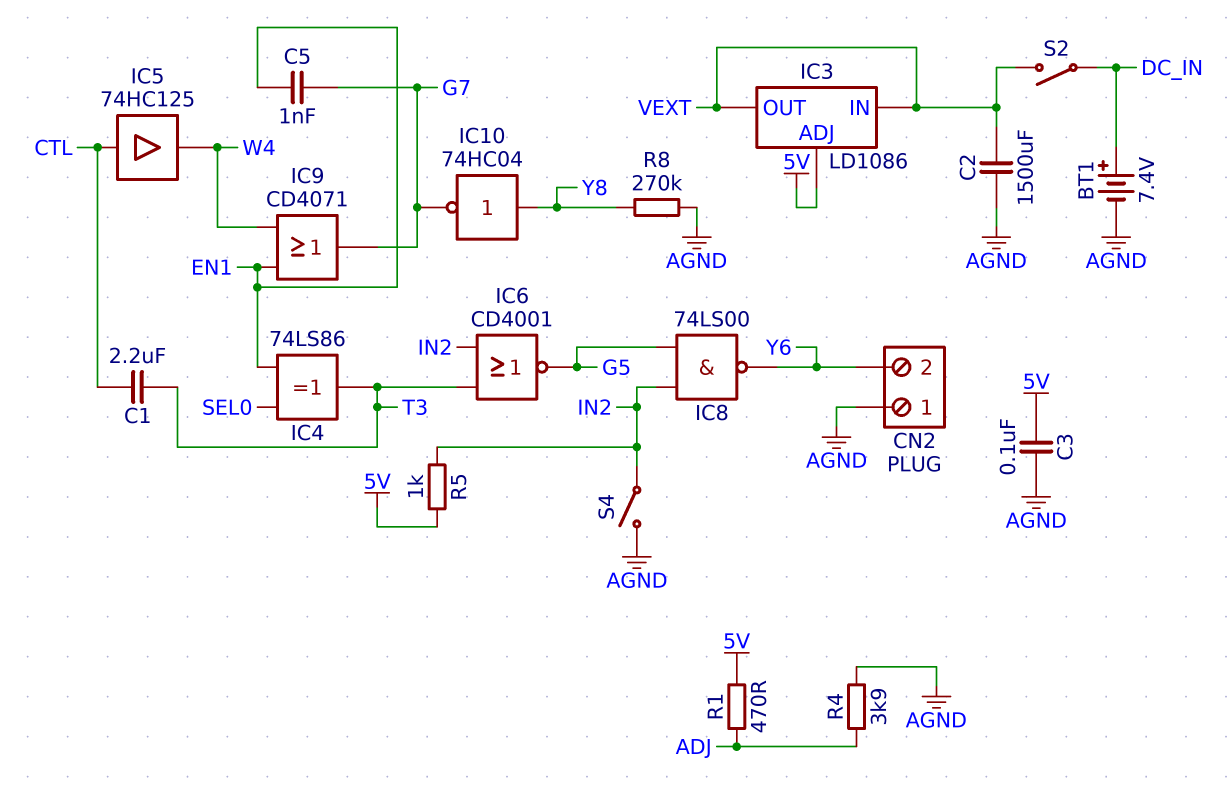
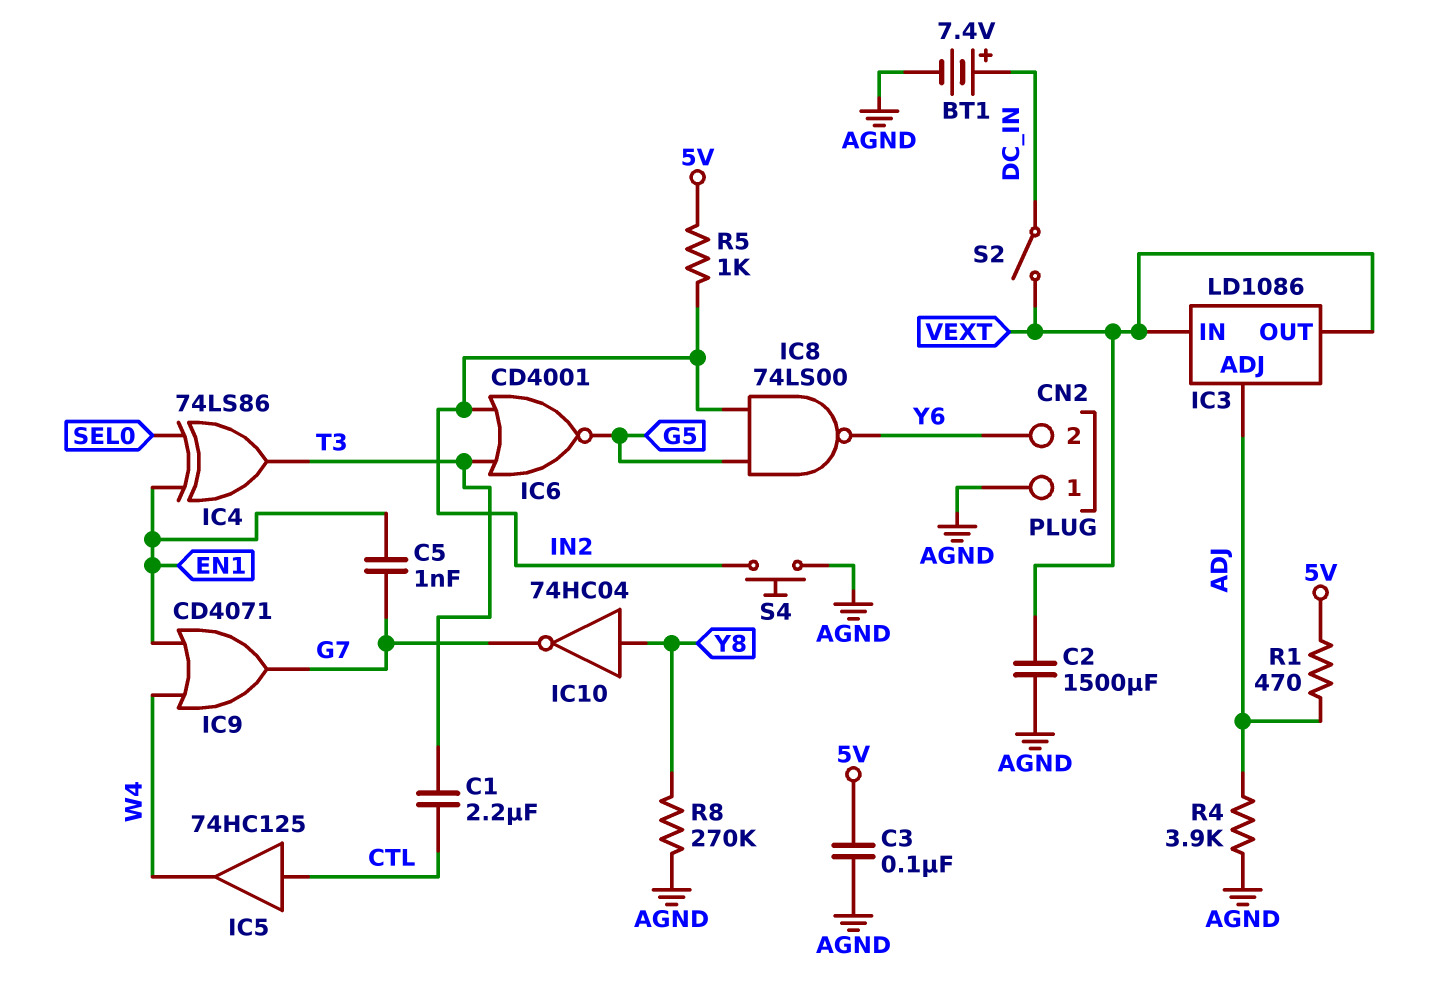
IC3 pin ADJ: 5V -> ADJ
S4: switch (AGND, IN2) -> button (AGND, IN2)

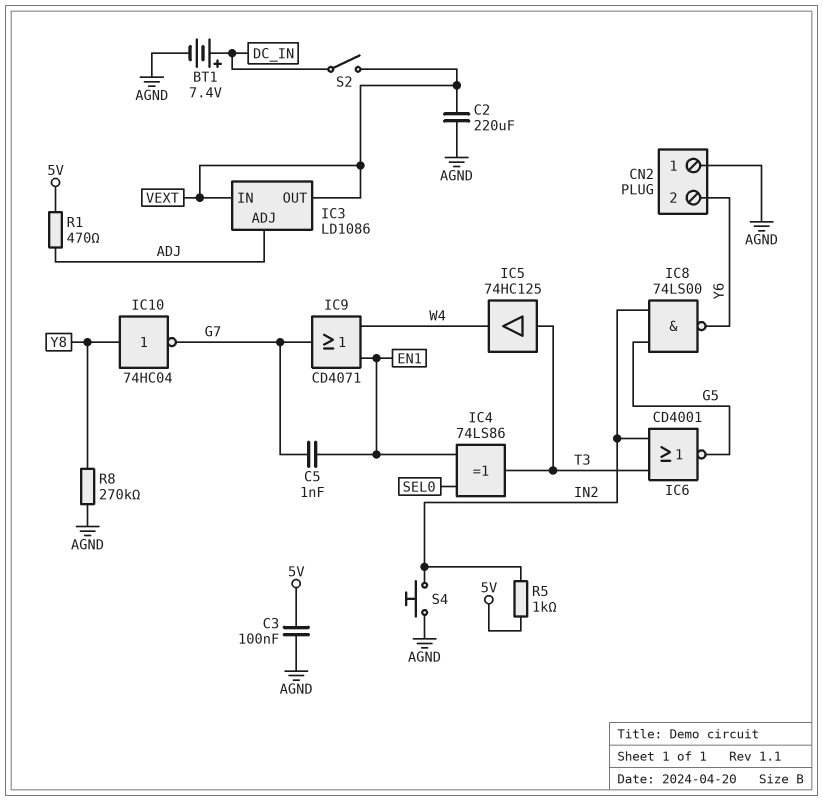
C1: 2.2uF (CTL, T3) -> none
C2: 1500uF (AGND, VEXT) -> 220uF (AGND, VEXT)
IC5: buffer 74HC125 (in CTL, out W4) -> buffer 74HC125 (in T3, out W4)
R4: 3.9k (ADJ, AGND) -> none

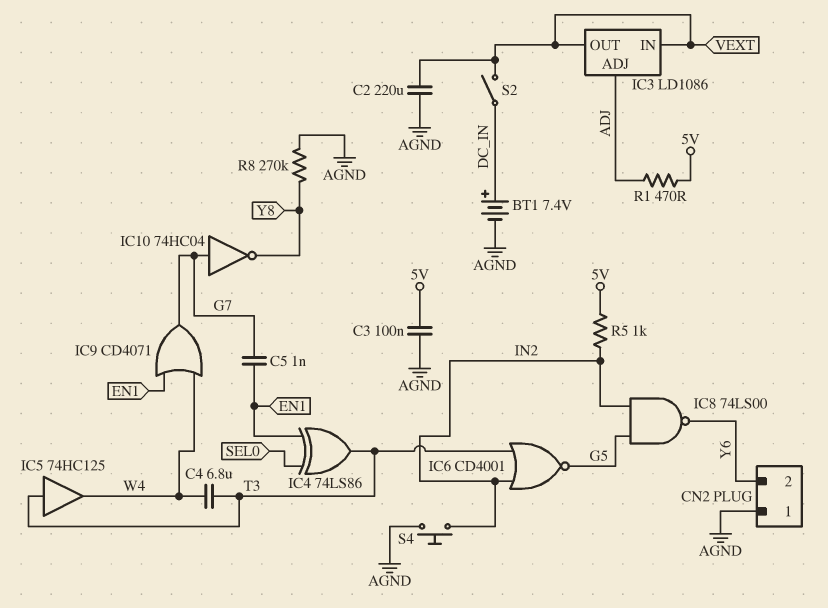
C4: none -> 6.8uF (T3, W4)
IC10: NOT 74HC04 (in Y8, out G7) -> NOT 74HC04 (in G7, out Y8)

